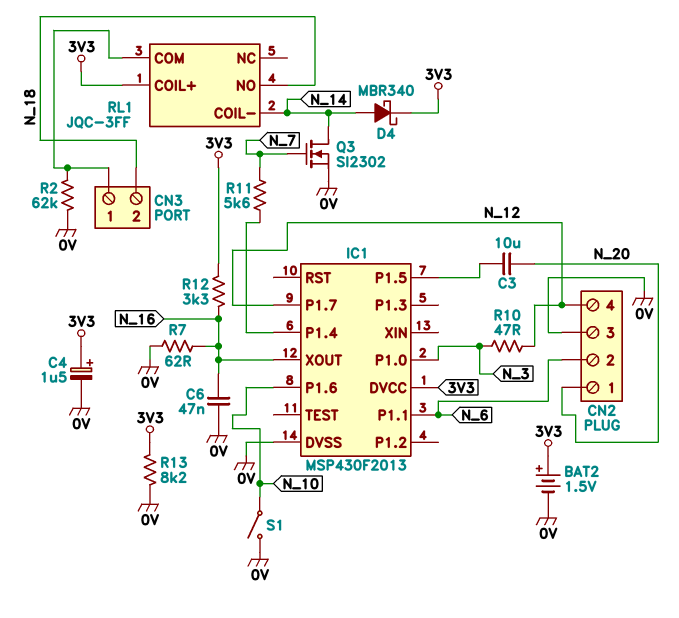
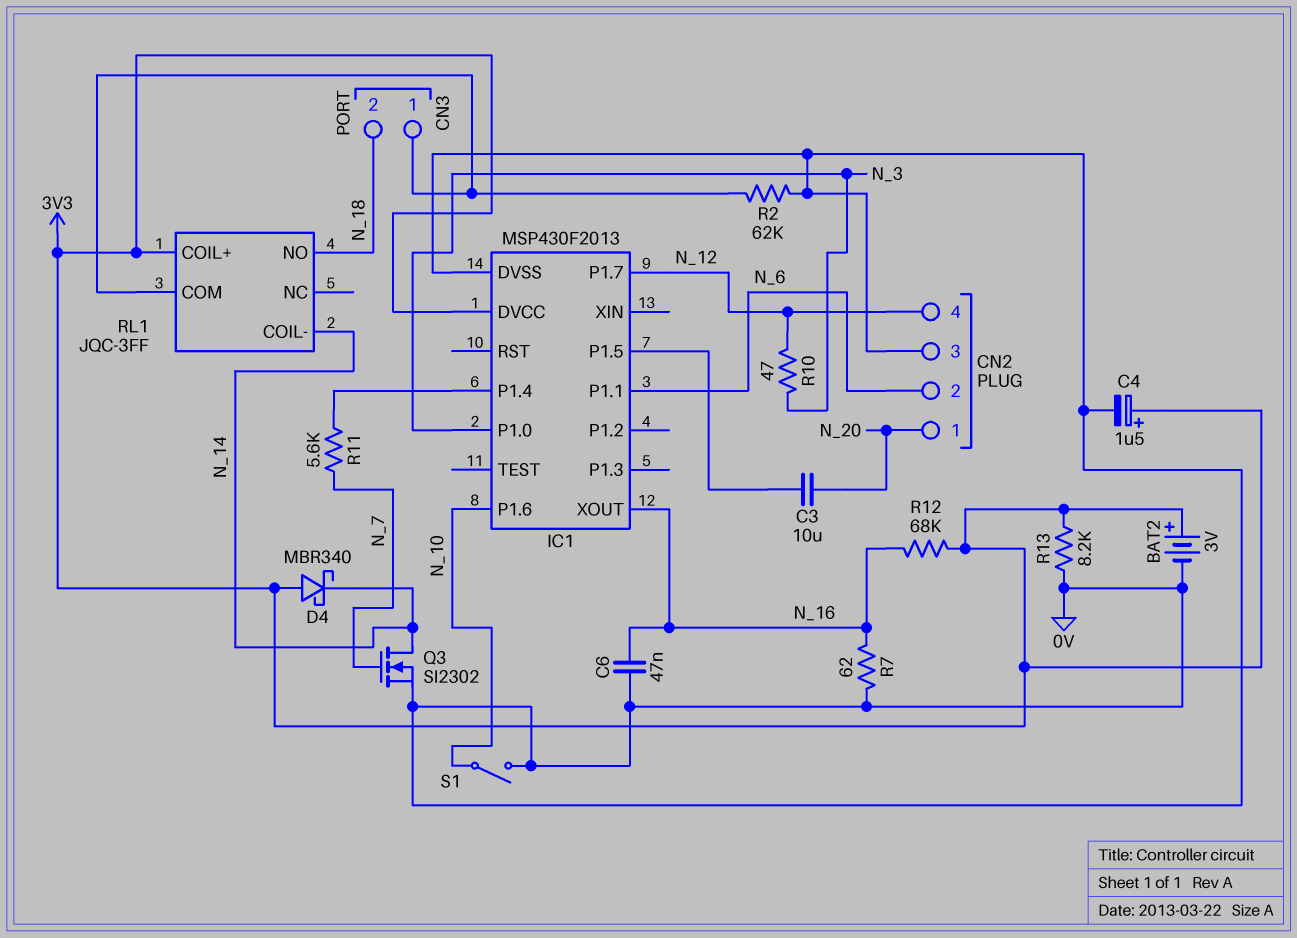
BAT2: 1.5V (plus 3V3, minus 0V) -> 3V (plus 3V3, minus 0V)
D4: schottky MBR340 (A N_14, K 3V3) -> schottky MBR340 (A 3V3, K N_14)
R12: 3.3k (3V3, N_16) -> 68k (3V3, N_16)

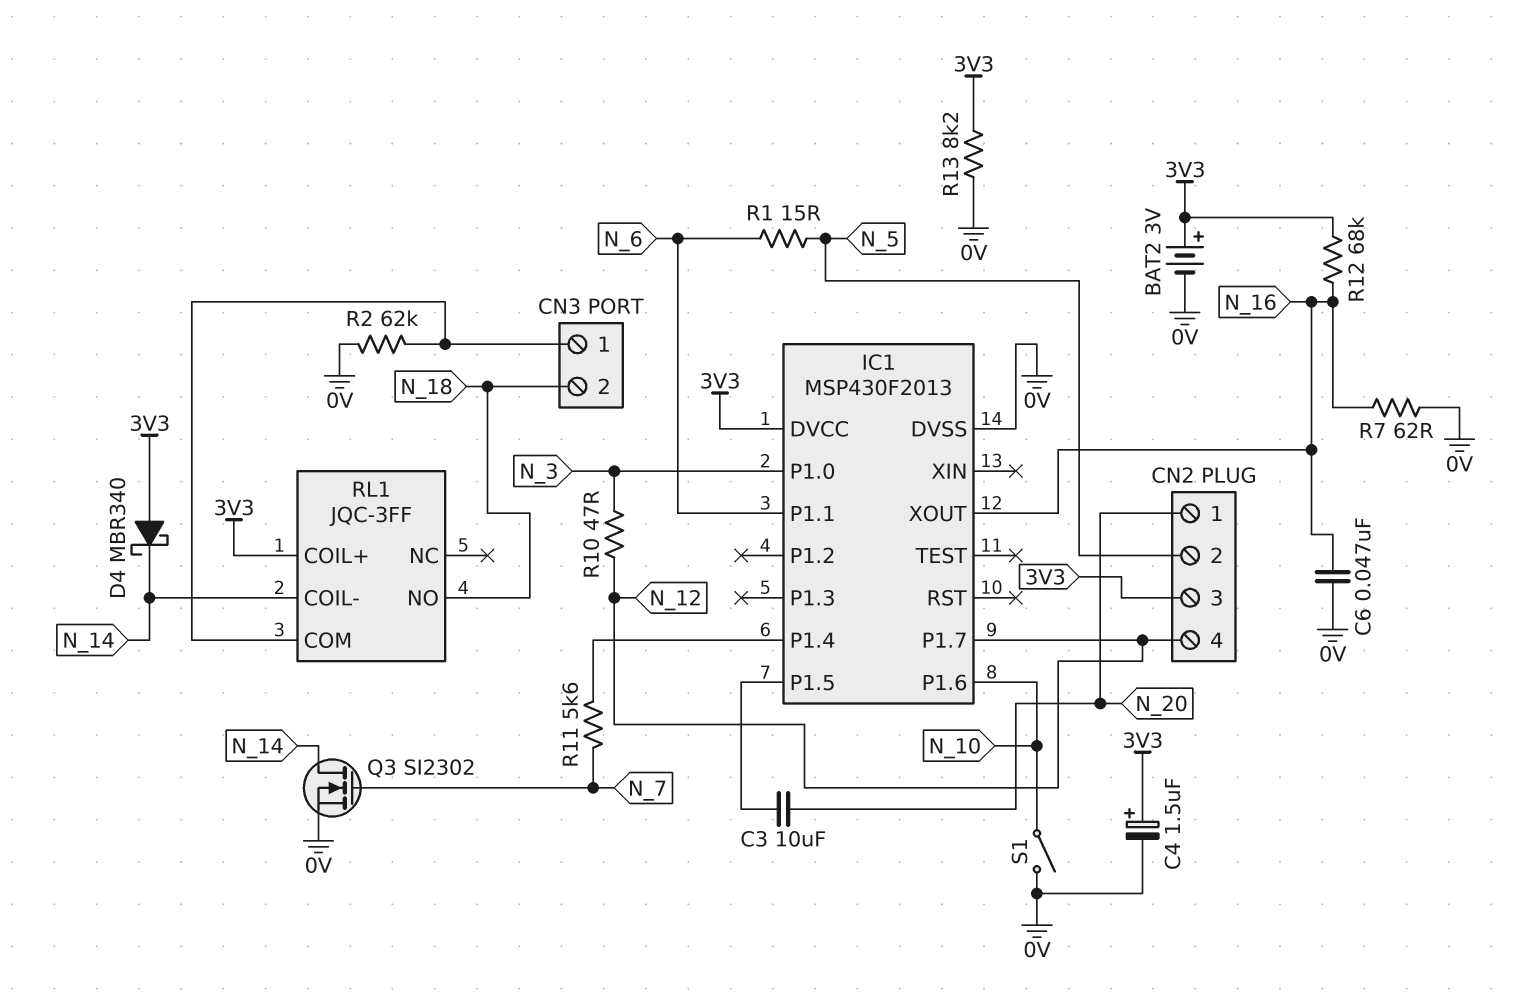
CN2 pin 2: N_6 -> N_5
CN2 pin 3: 0V -> 3V3
R1: none -> 15 (N_5, N_6)

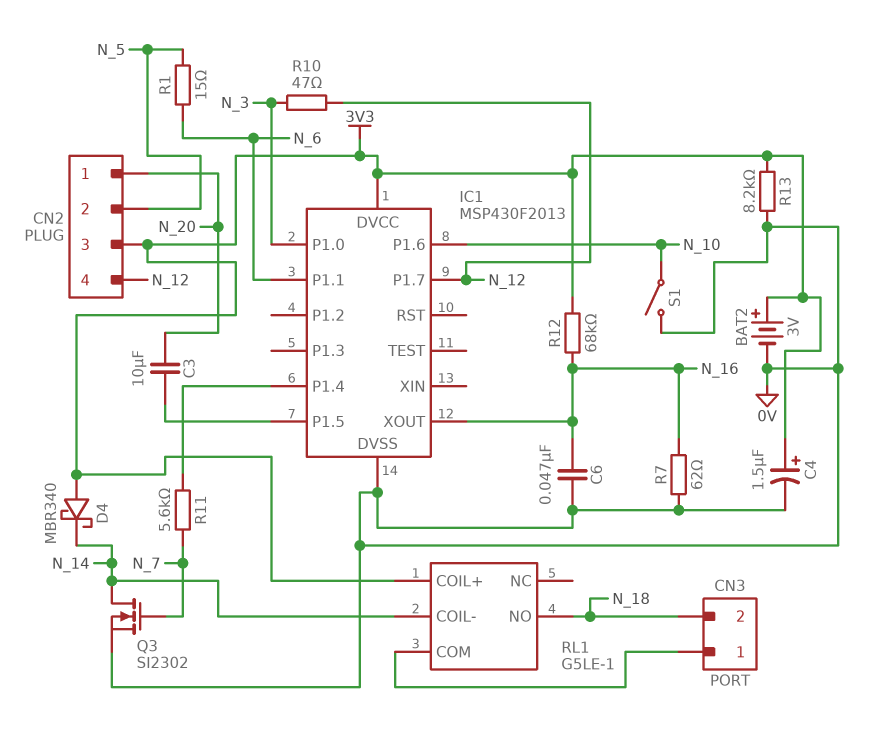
R2: 62k (0V, CN3/1) -> none
RL1: JQC-3FF -> G5LE-1

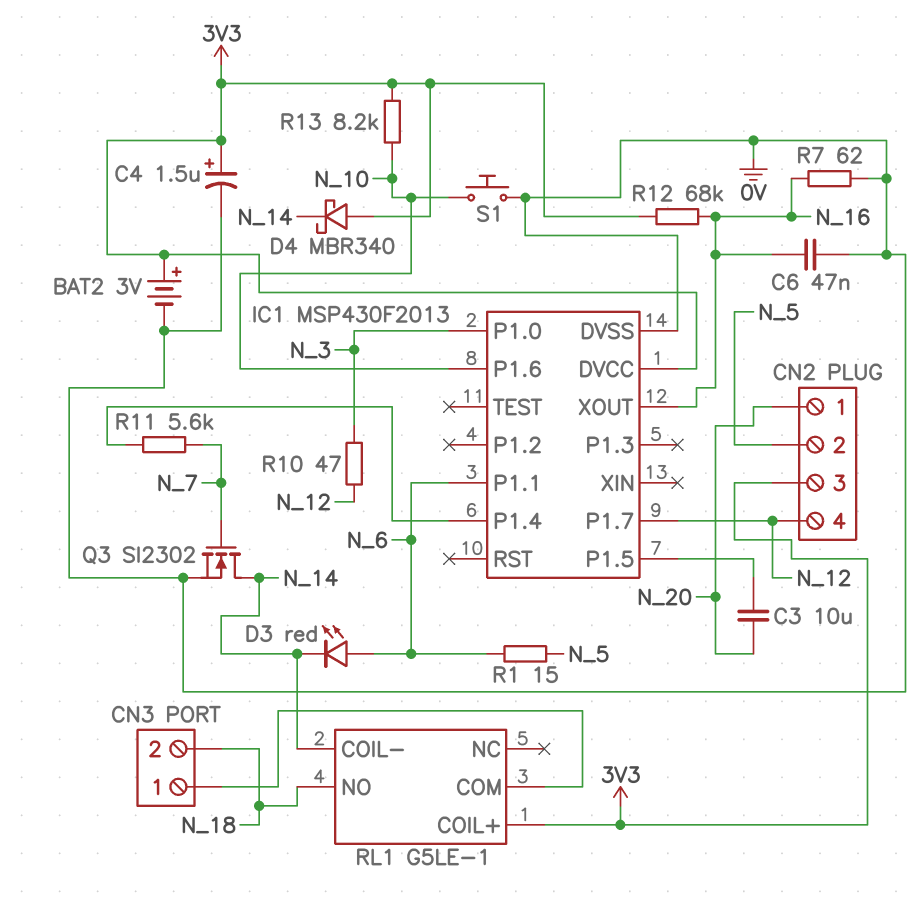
D3: none -> LED red (A N_6, K N_14)
R13: 8.2k (0V, 3V3) -> 8.2k (3V3, N_10)
S1: switch (0V, N_10) -> button (0V, N_10)

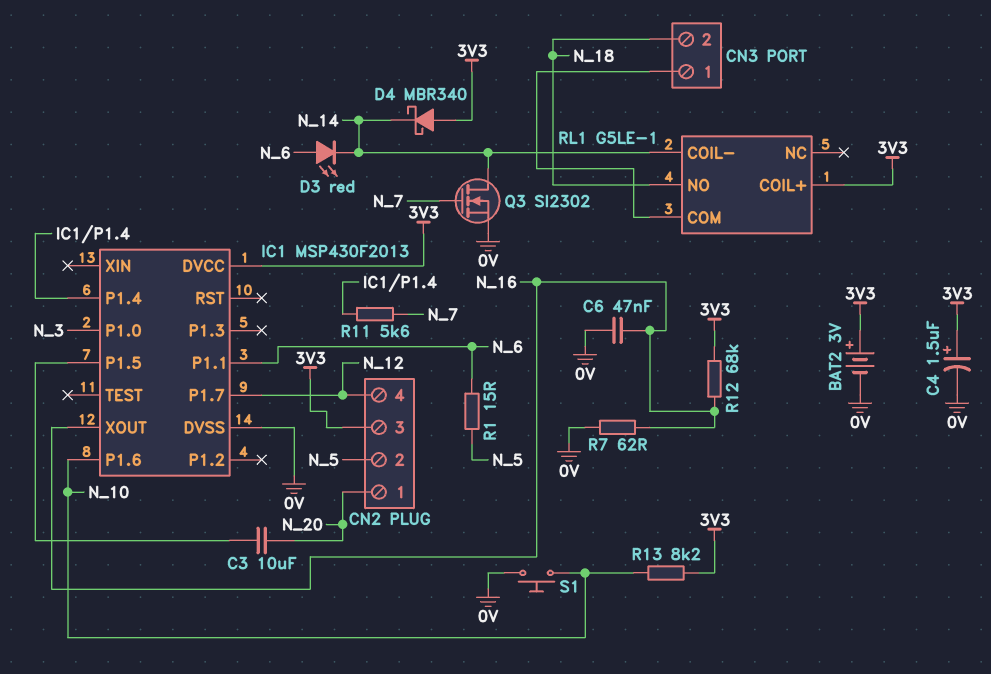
R10: 47 (N_3, N_12) -> none

